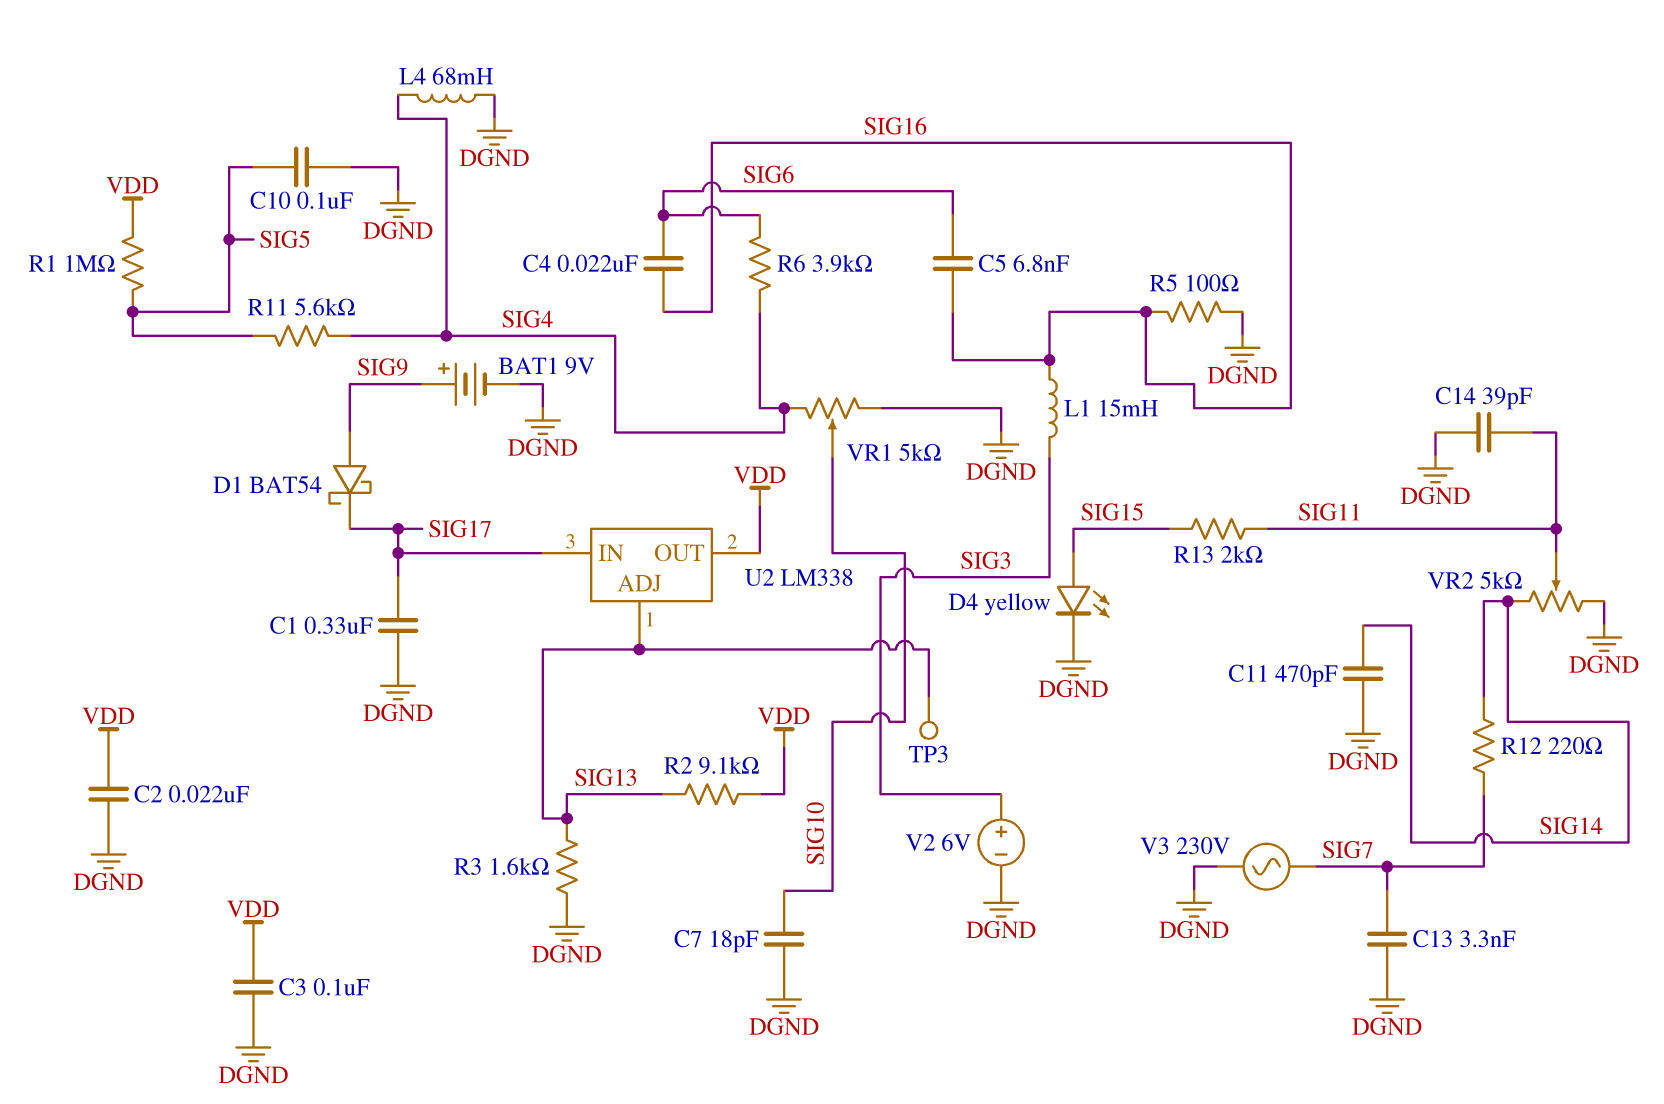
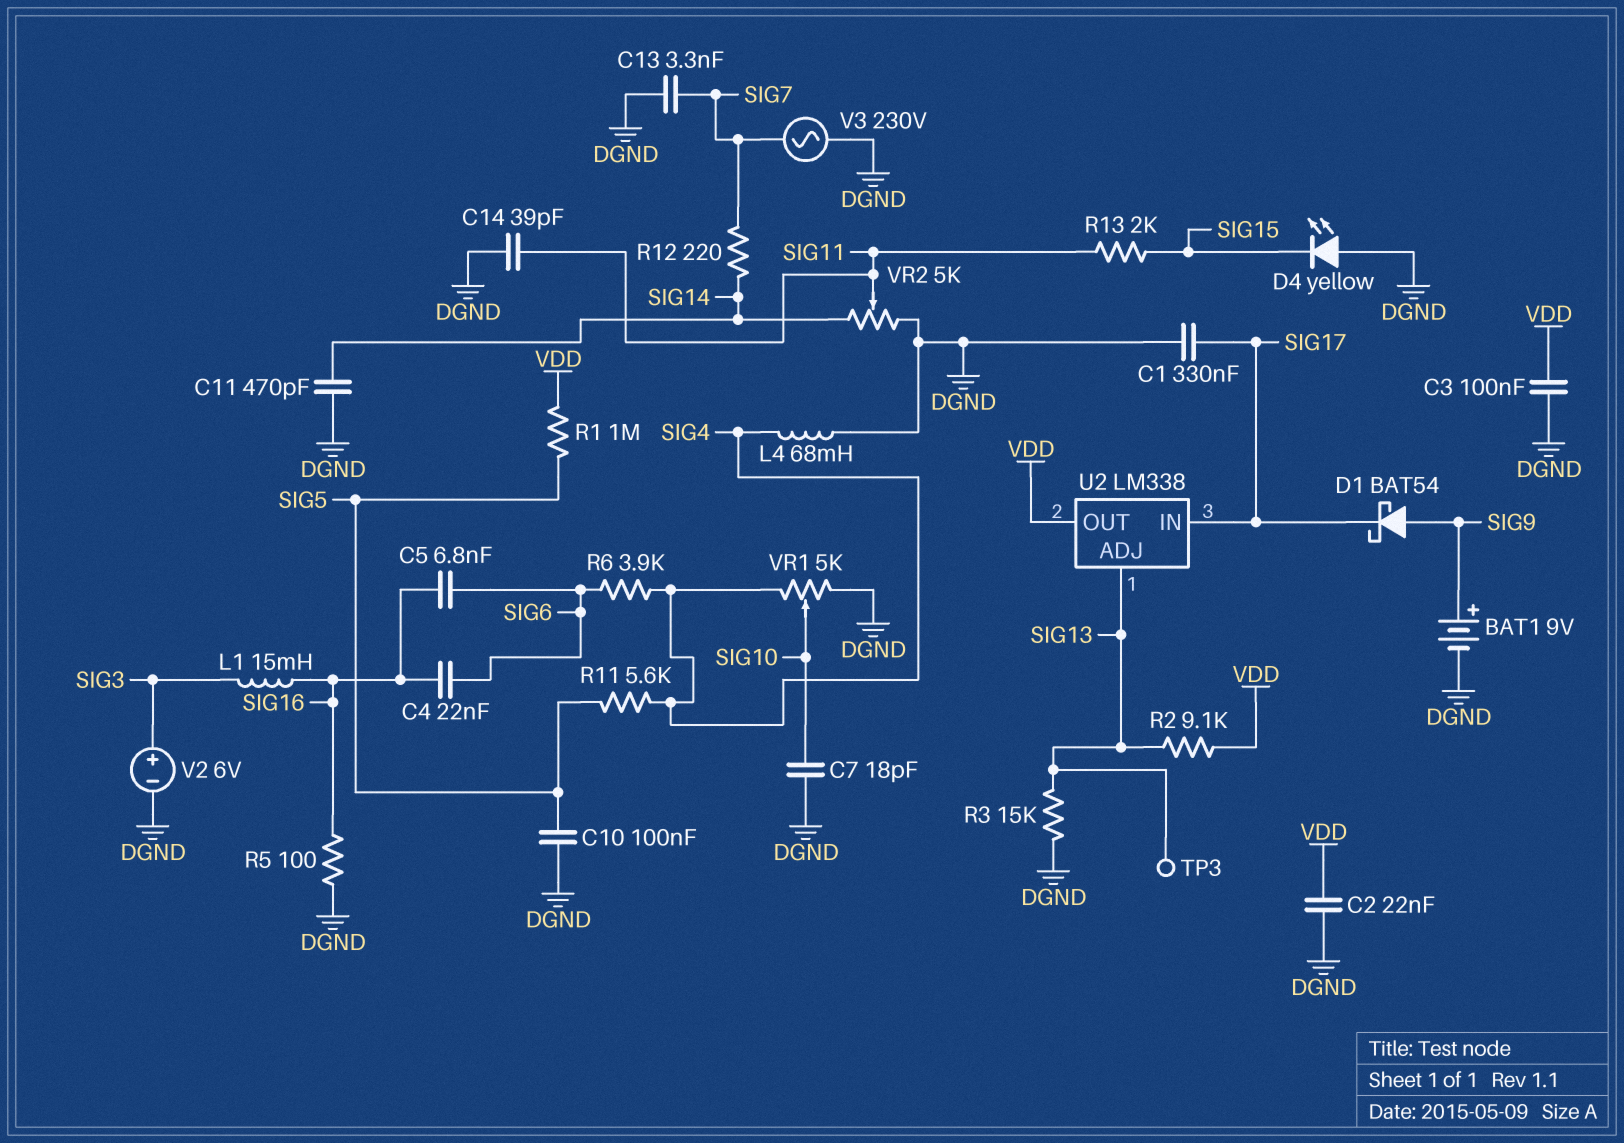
D4: LED yellow (A SIG15, K DGND) -> LED yellow (A DGND, K SIG15)
R3: 1.6k (DGND, SIG13) -> 15k (DGND, SIG13)

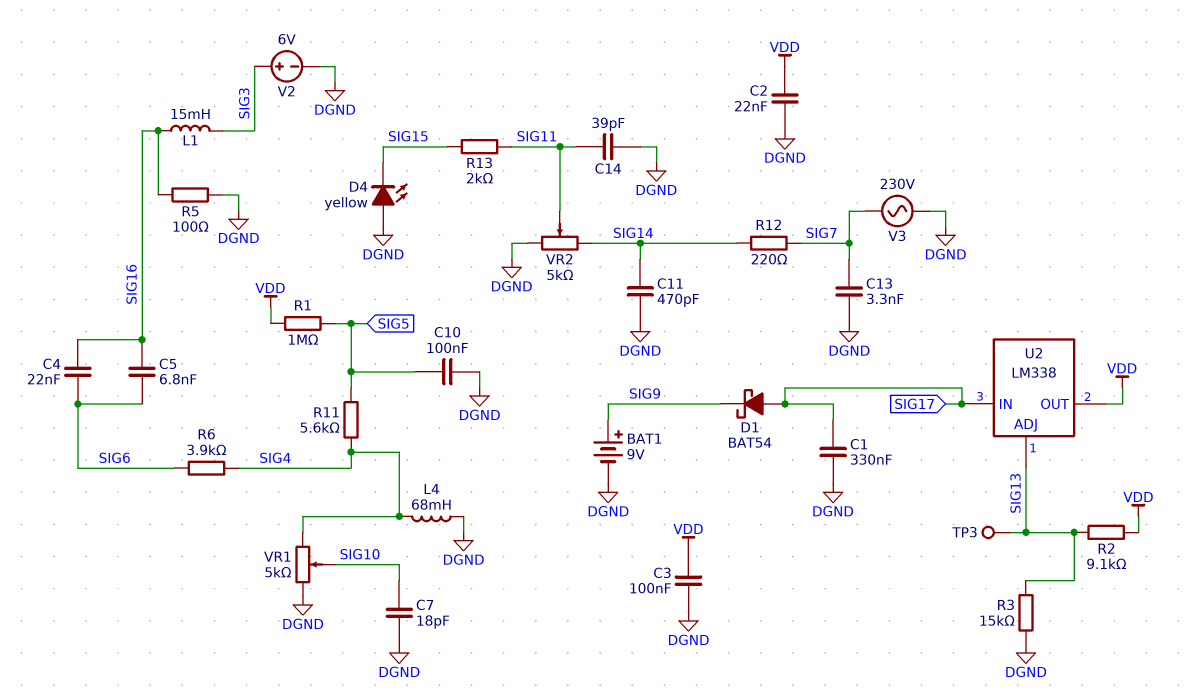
D1: schottky BAT54 (A SIG9, K SIG17) -> schottky BAT54 (A SIG17, K SIG9)

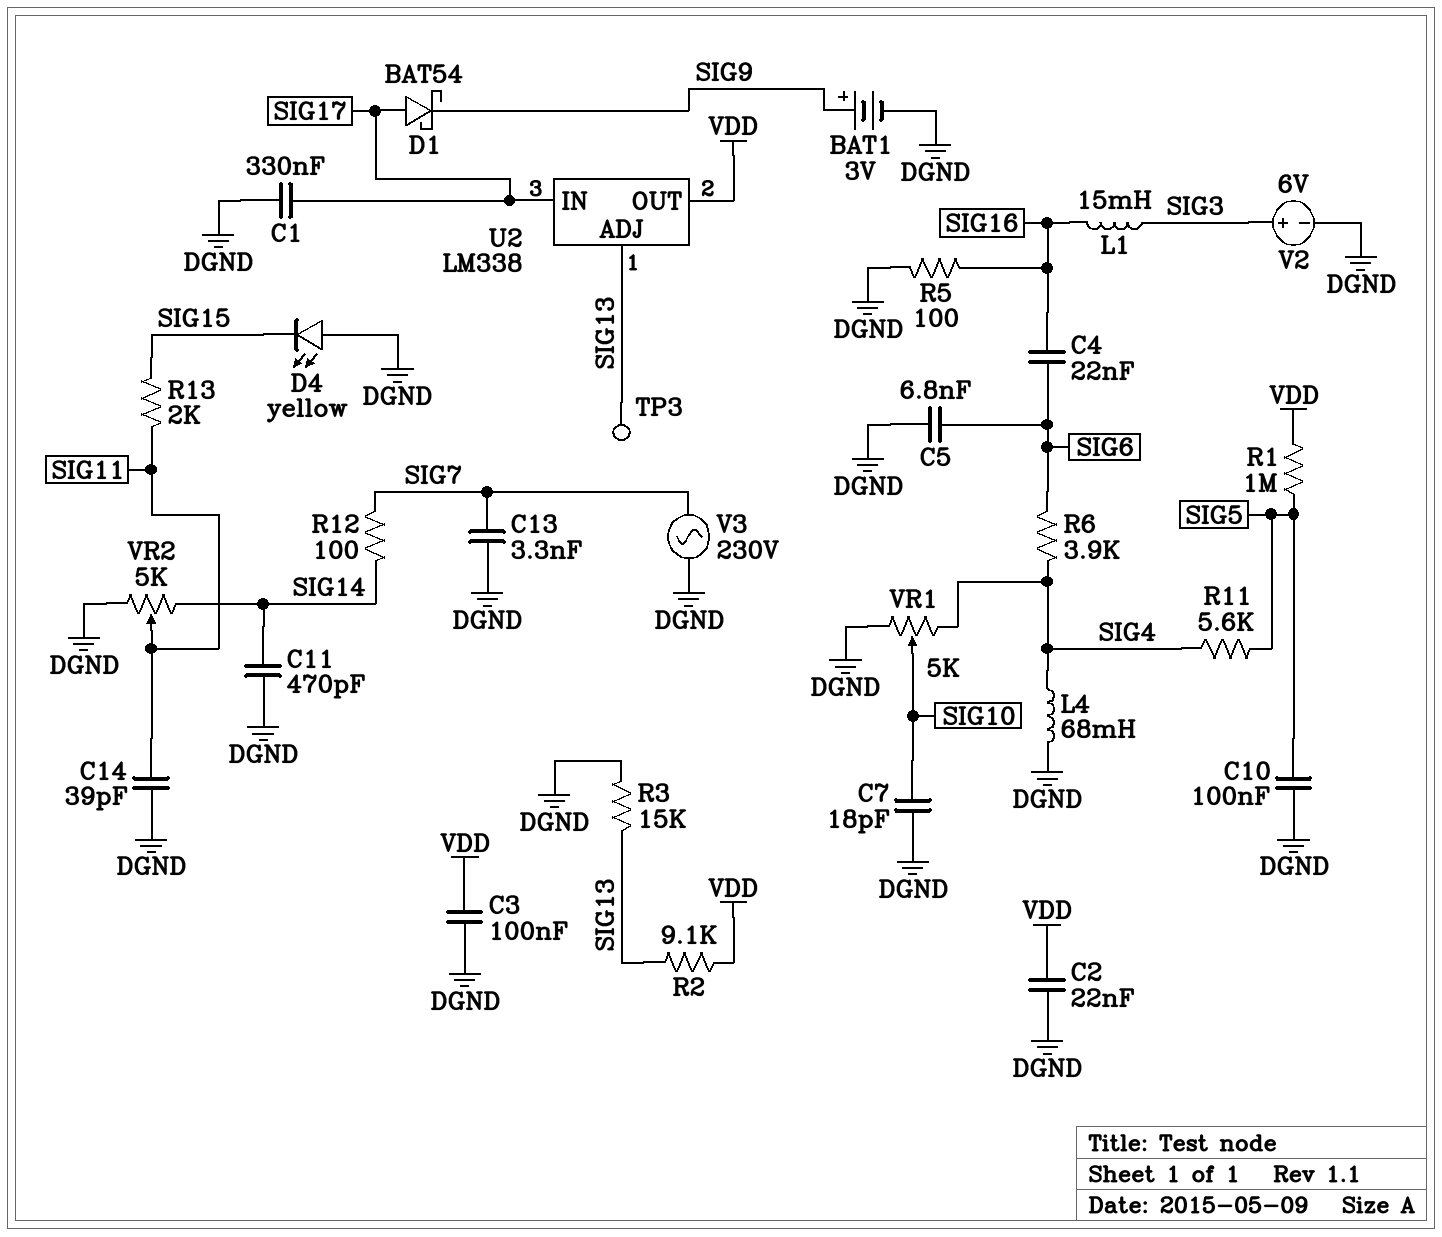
BAT1: 9V (plus SIG9, minus DGND) -> 3V (plus SIG9, minus DGND)
C5: 6.8nF (SIG6, SIG16) -> 6.8nF (DGND, SIG6)
R12: 220 (SIG7, SIG14) -> 100 (SIG7, SIG14)

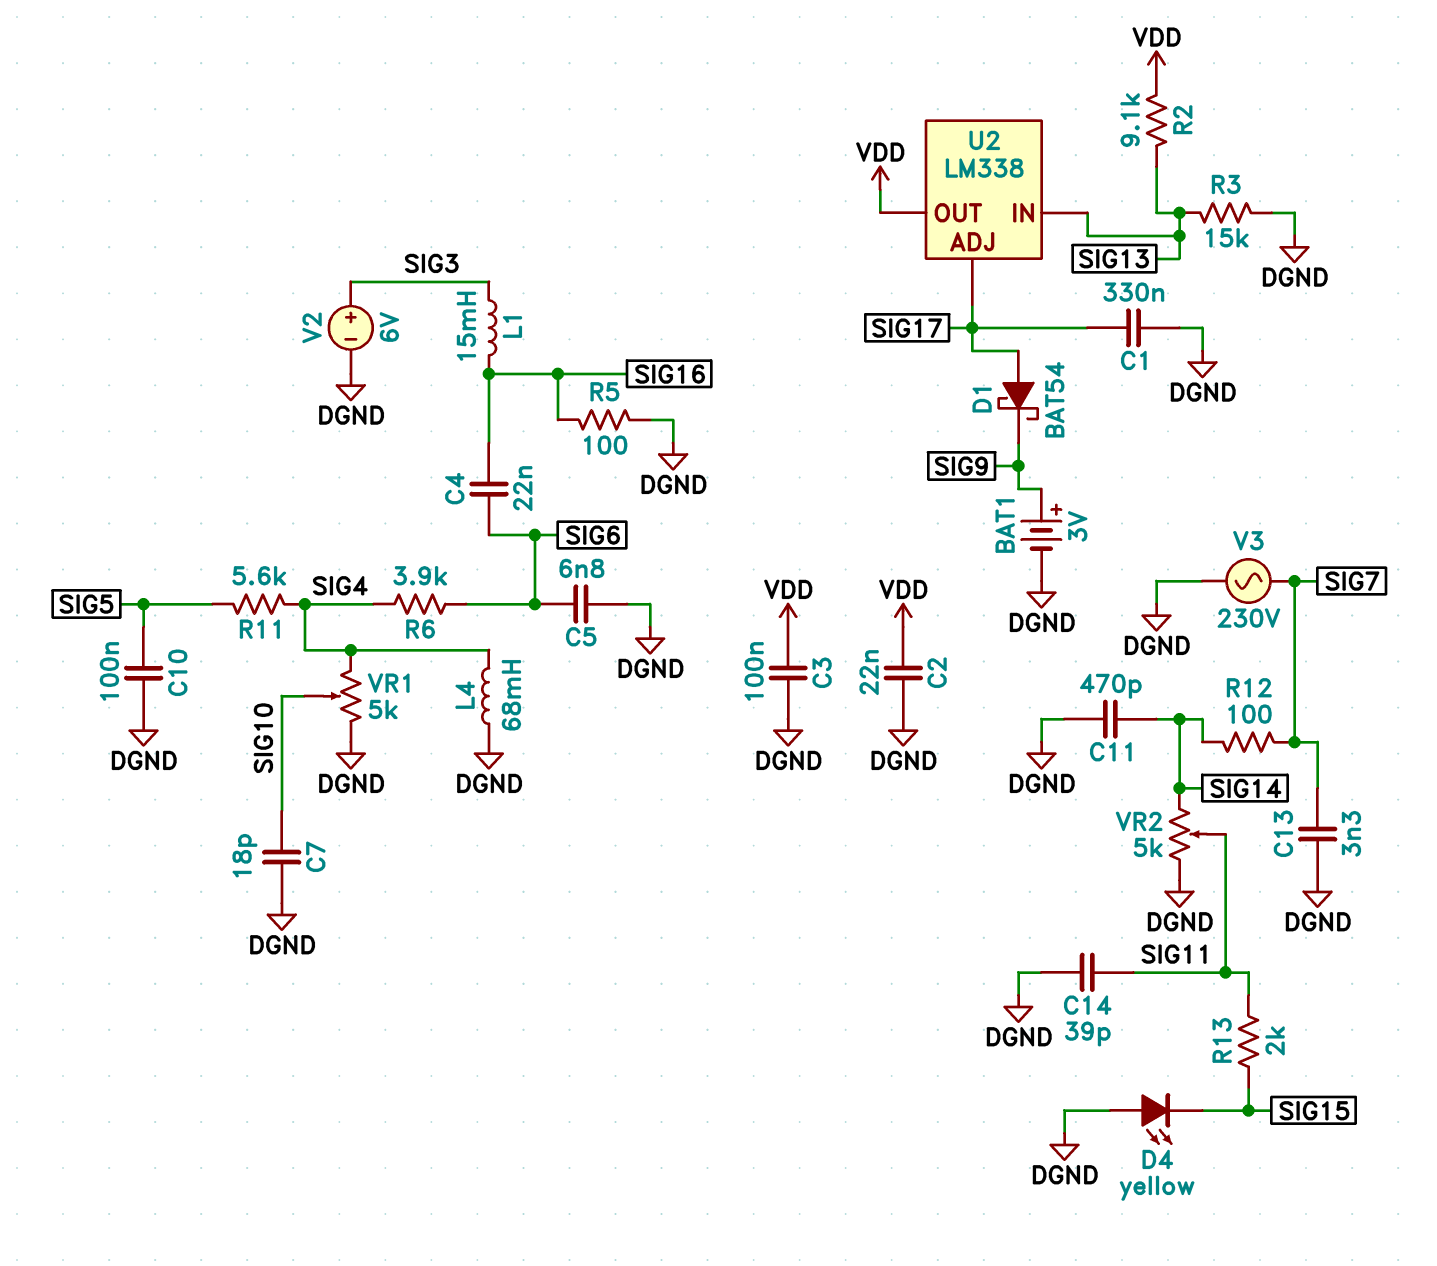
R1: 1M (SIG5, VDD) -> none
TP3: test point (SIG13) -> none
U2 pin ADJ: SIG13 -> SIG17
U2 pin IN: SIG17 -> SIG13

